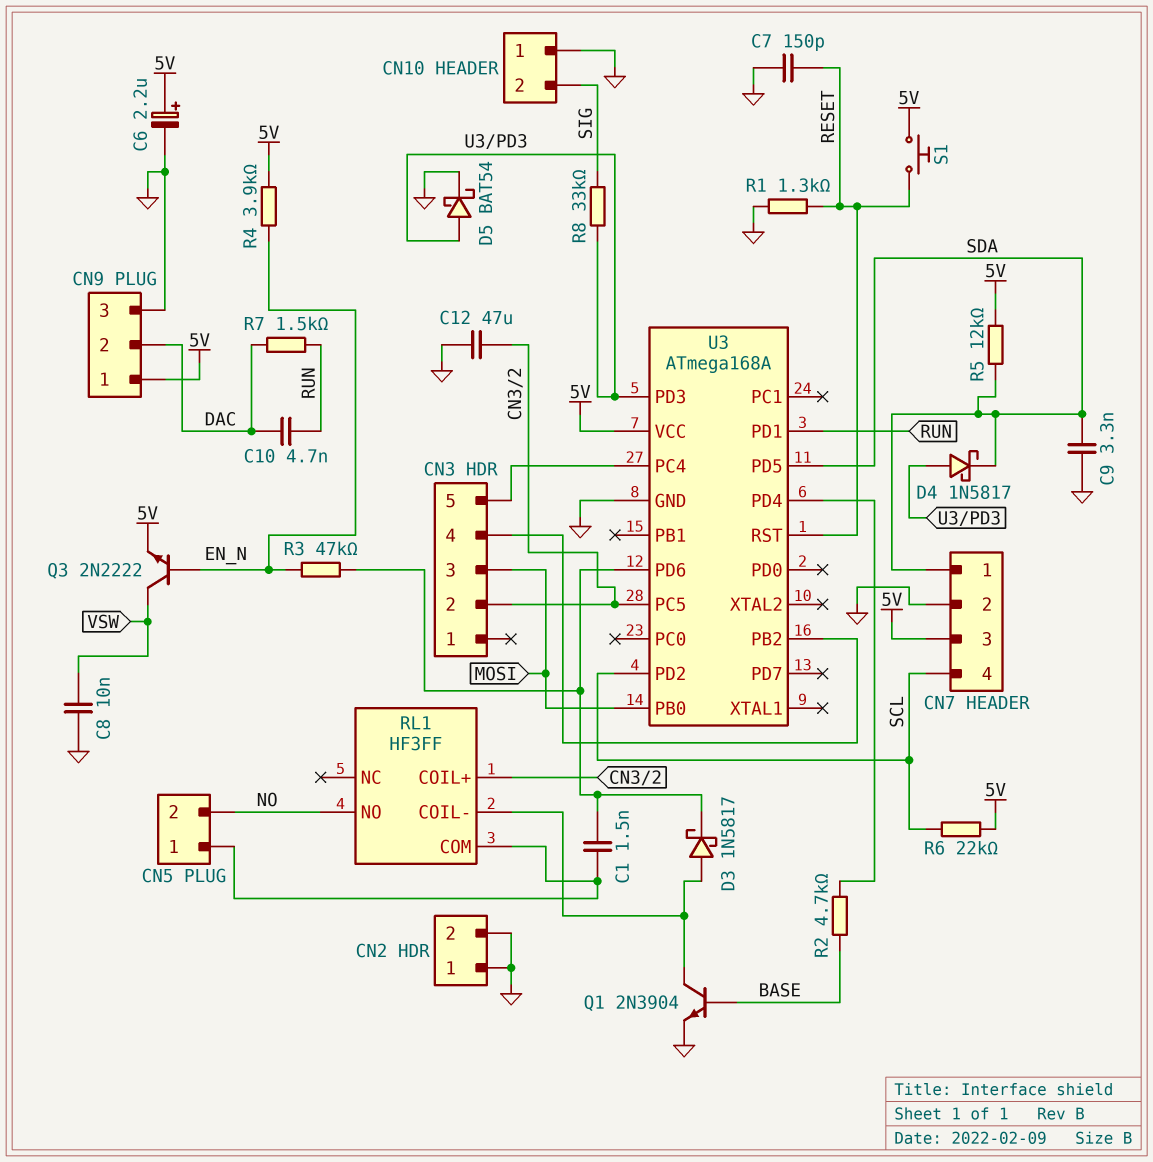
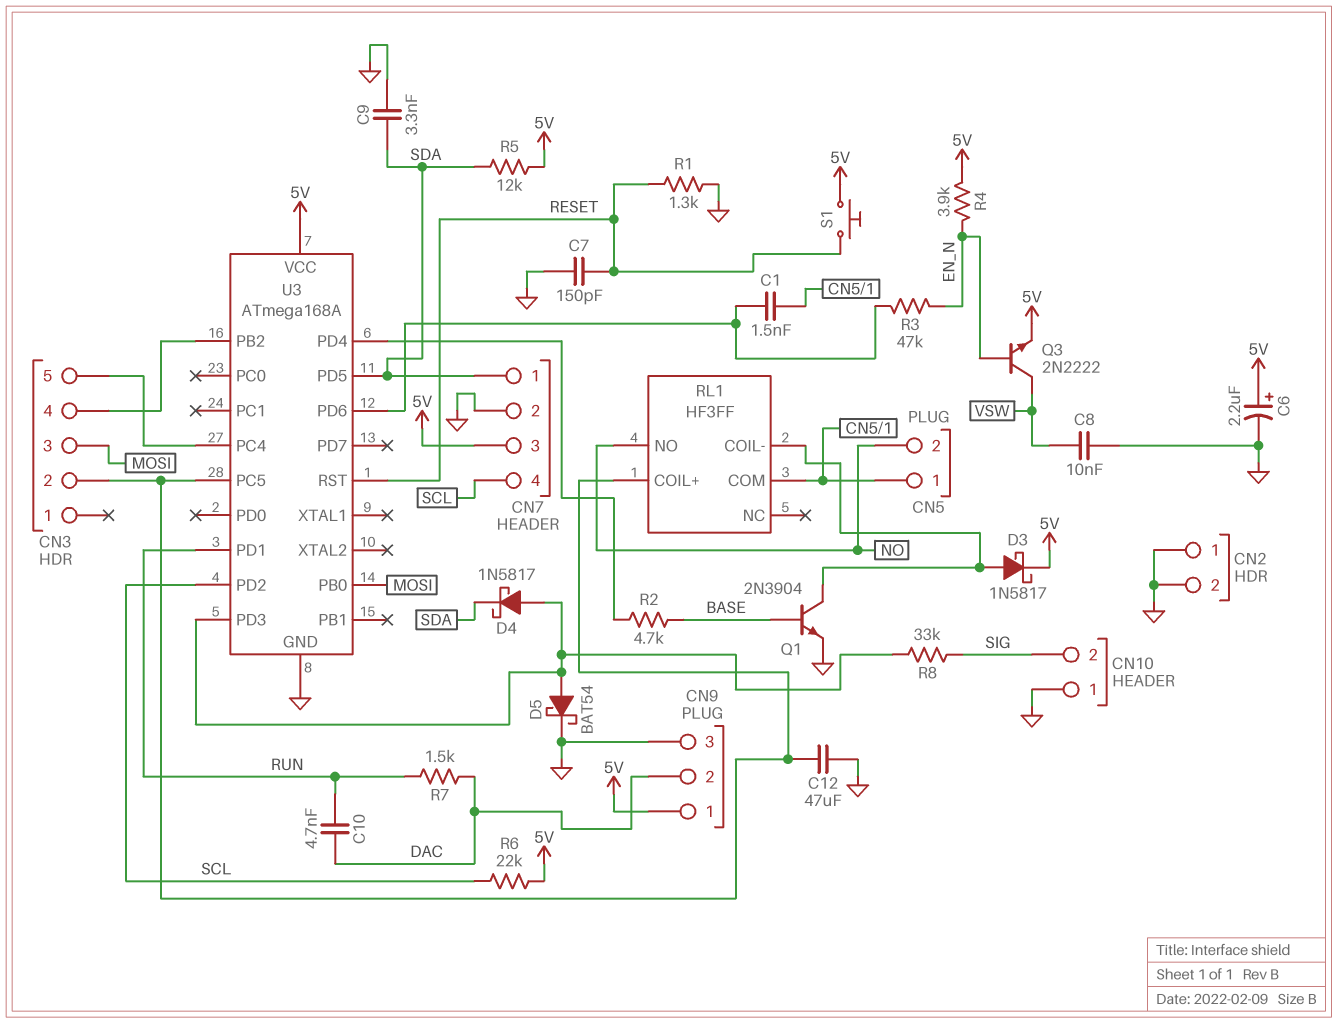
D3: schottky 1N5817 (A RL1/COIL-, K U3/PD6) -> schottky 1N5817 (A RL1/COIL-, K 5V)

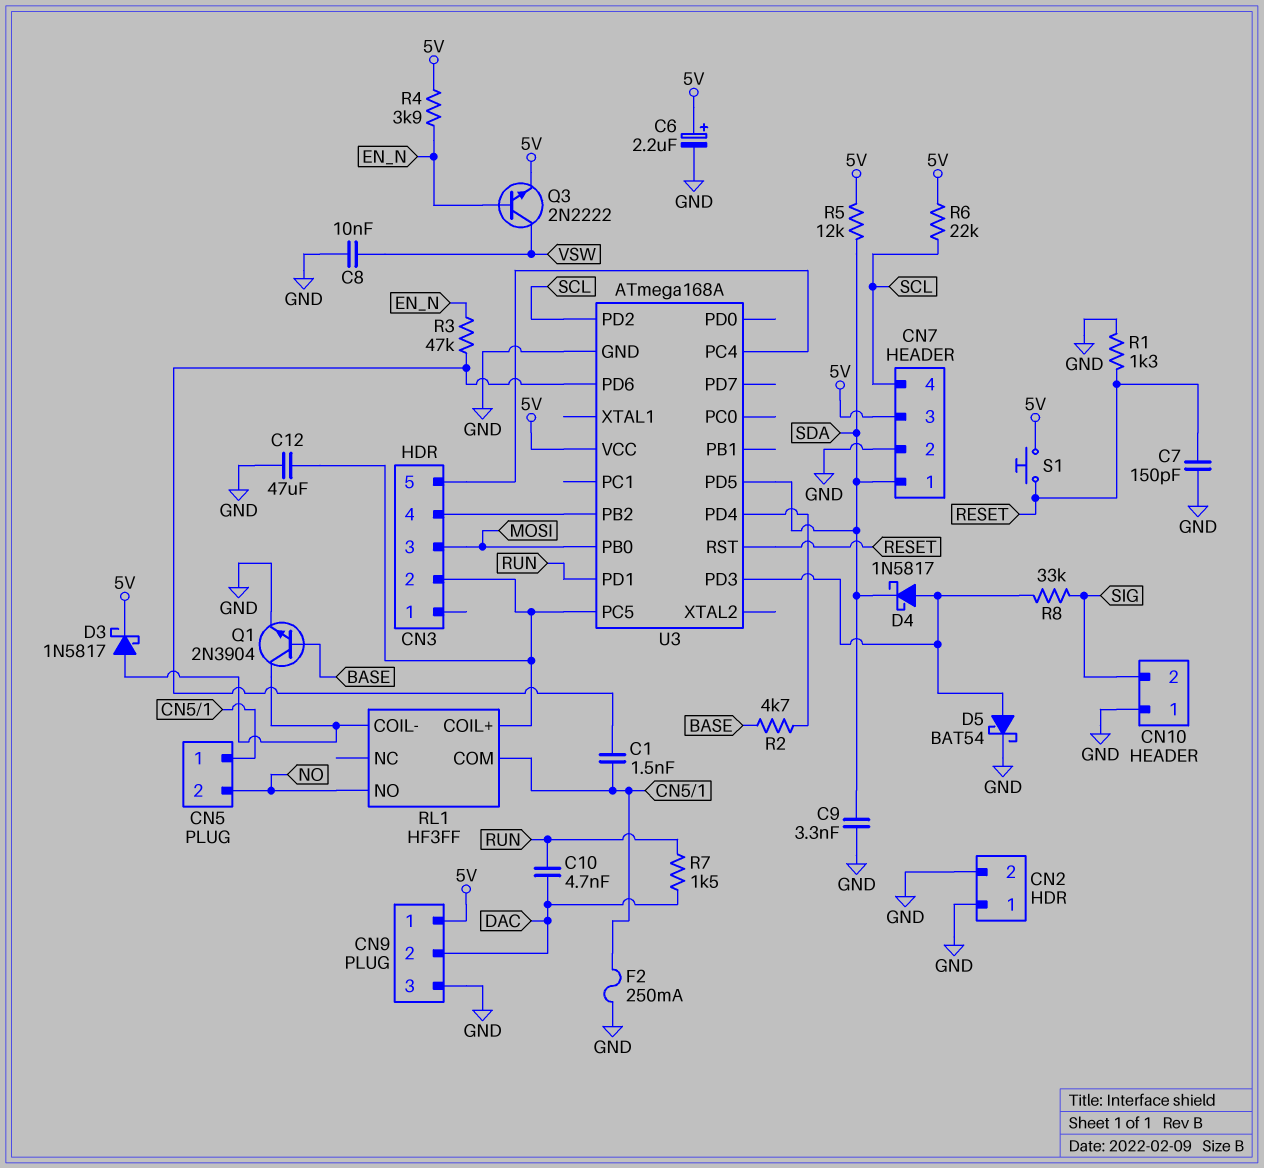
F2: none -> 250mA (CN5/1, GND)

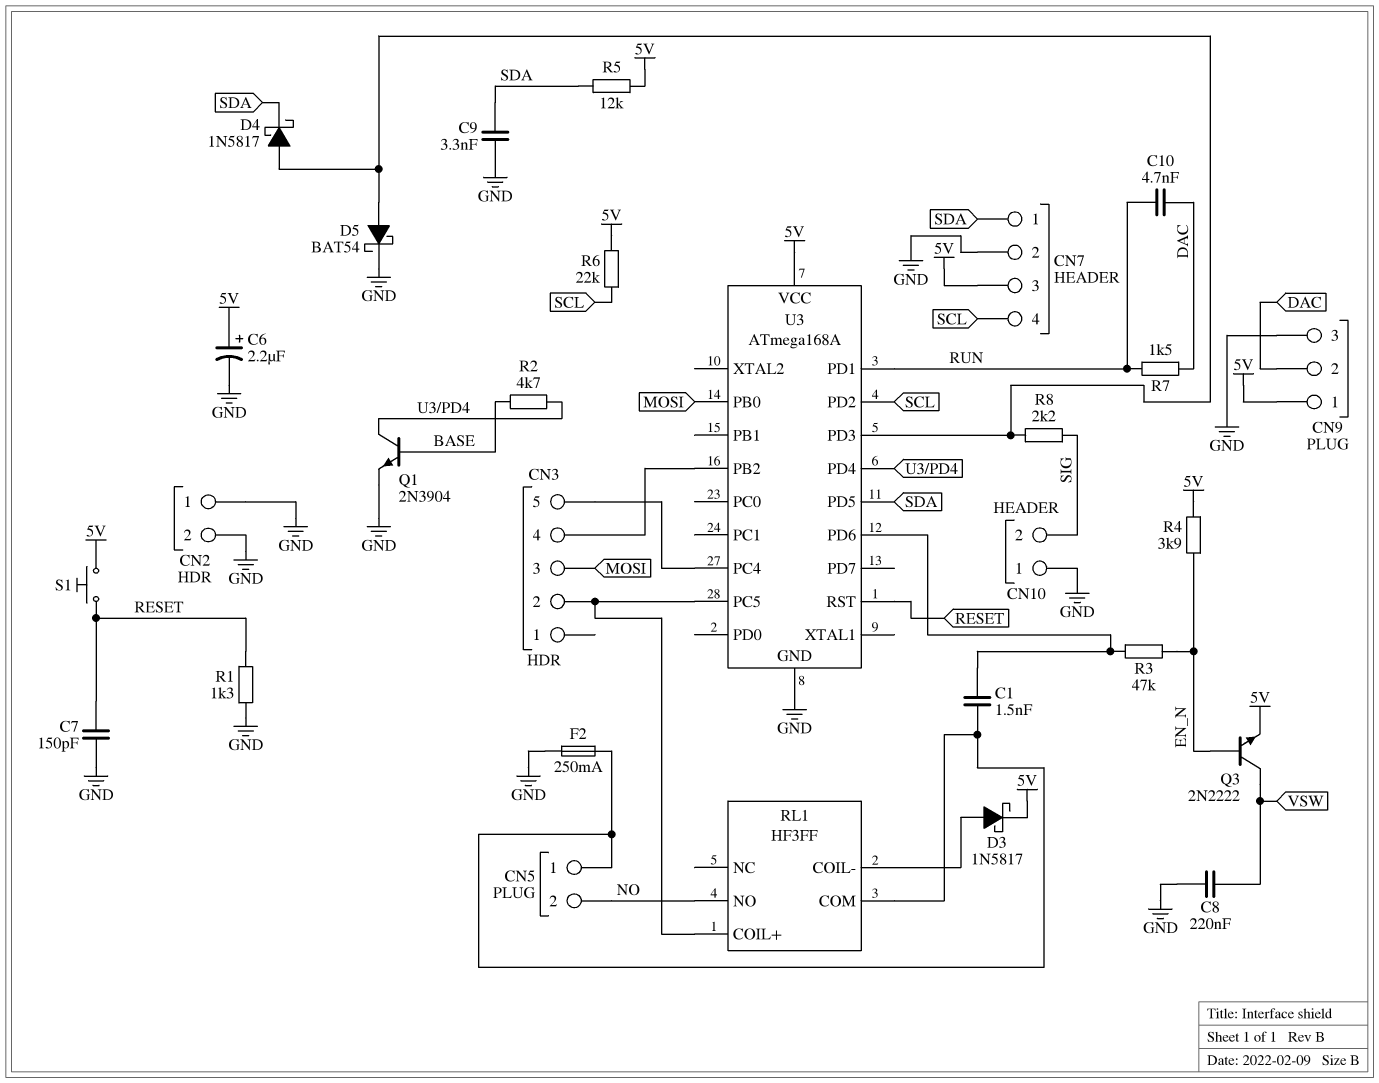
C8: 10nF (GND, VSW) -> 220nF (GND, VSW)
C12: 47uF (CN3/2, GND) -> none
Q1: NPN 2N3904 (B BASE, C RL1/COIL-, E GND) -> NPN 2N3904 (B BASE, C U3/PD4, E GND)
R8: 33k (SIG, U3/PD3) -> 2.2k (SIG, U3/PD3)

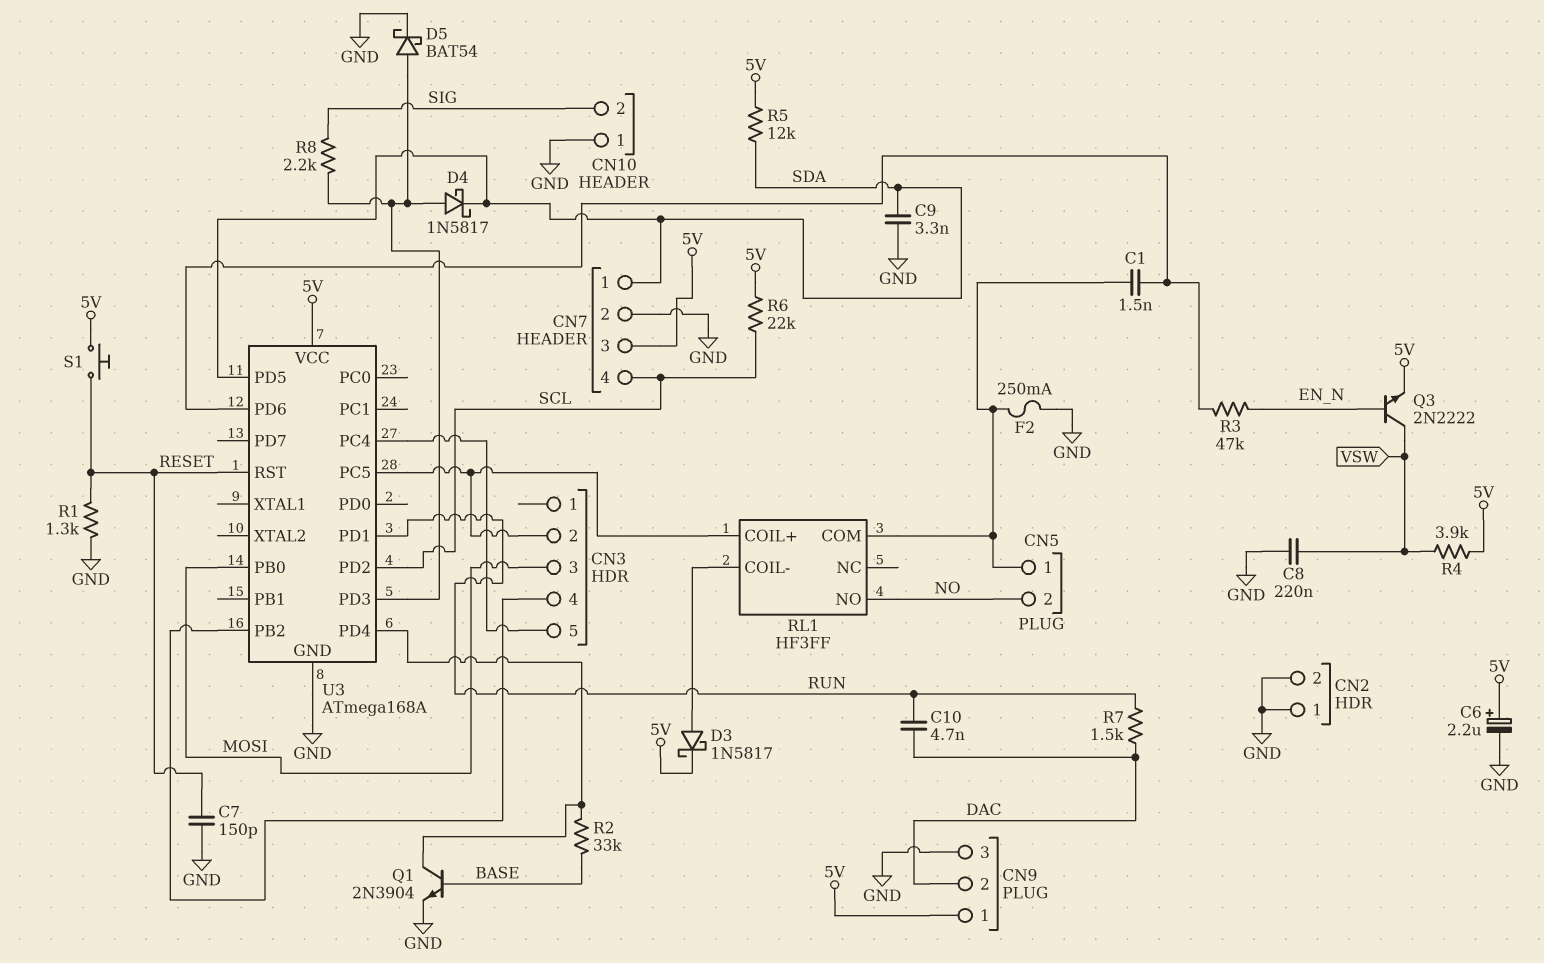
R2: 4.7k (BASE, U3/PD4) -> 33k (BASE, U3/PD4)
R4: 3.9k (5V, EN_N) -> 3.9k (5V, VSW)

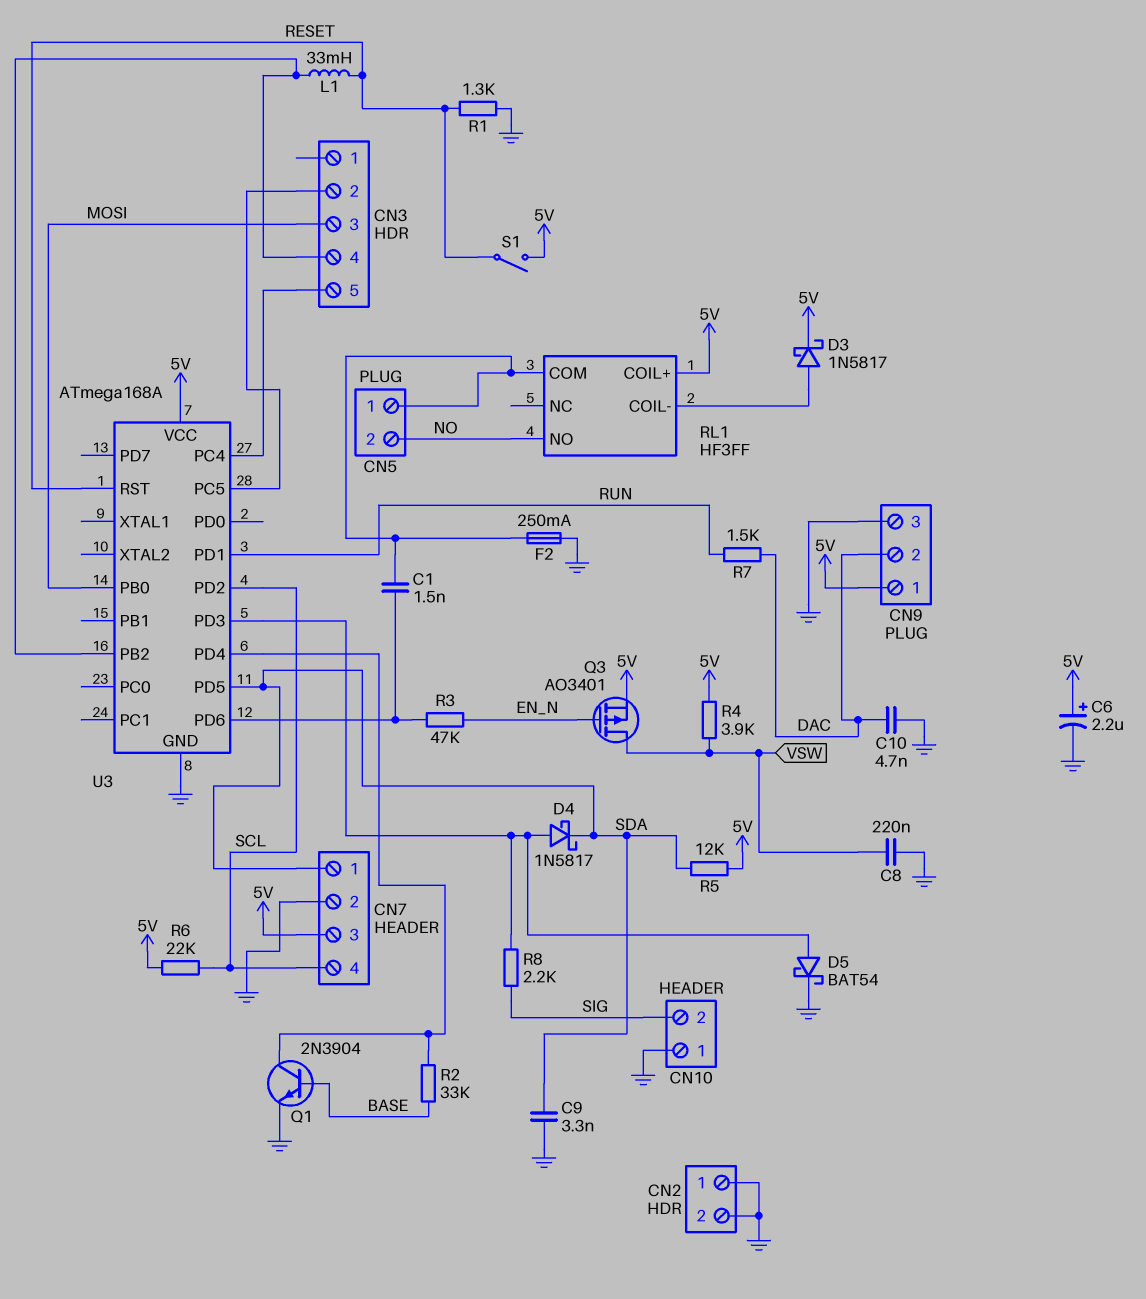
C7: 150pF (GND, RESET) -> none
C10: 4.7nF (DAC, RUN) -> 4.7nF (DAC, GND)
L1: none -> 33mH (CN3/4, RESET)
Q3: NPN 2N2222 (B EN_N, C VSW, E 5V) -> PMOS AO3401 (G EN_N, D VSW, S 5V)
RL1 pin COIL+: CN3/2 -> 5V
S1: button (5V, RESET) -> switch (5V, RESET)

